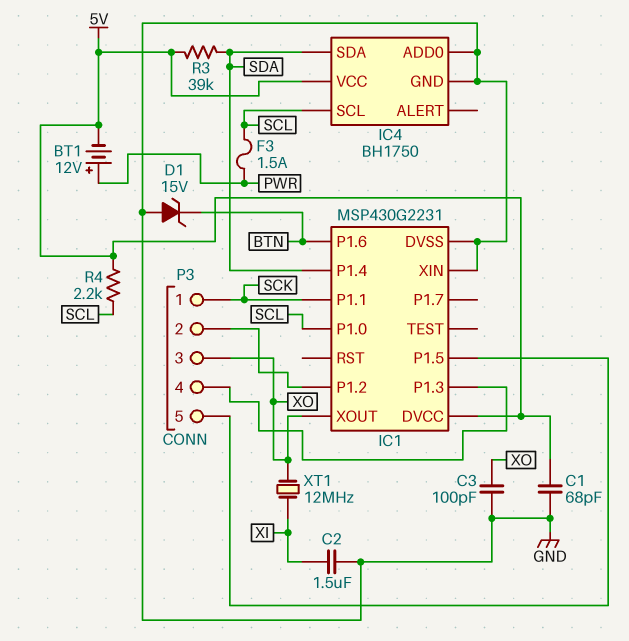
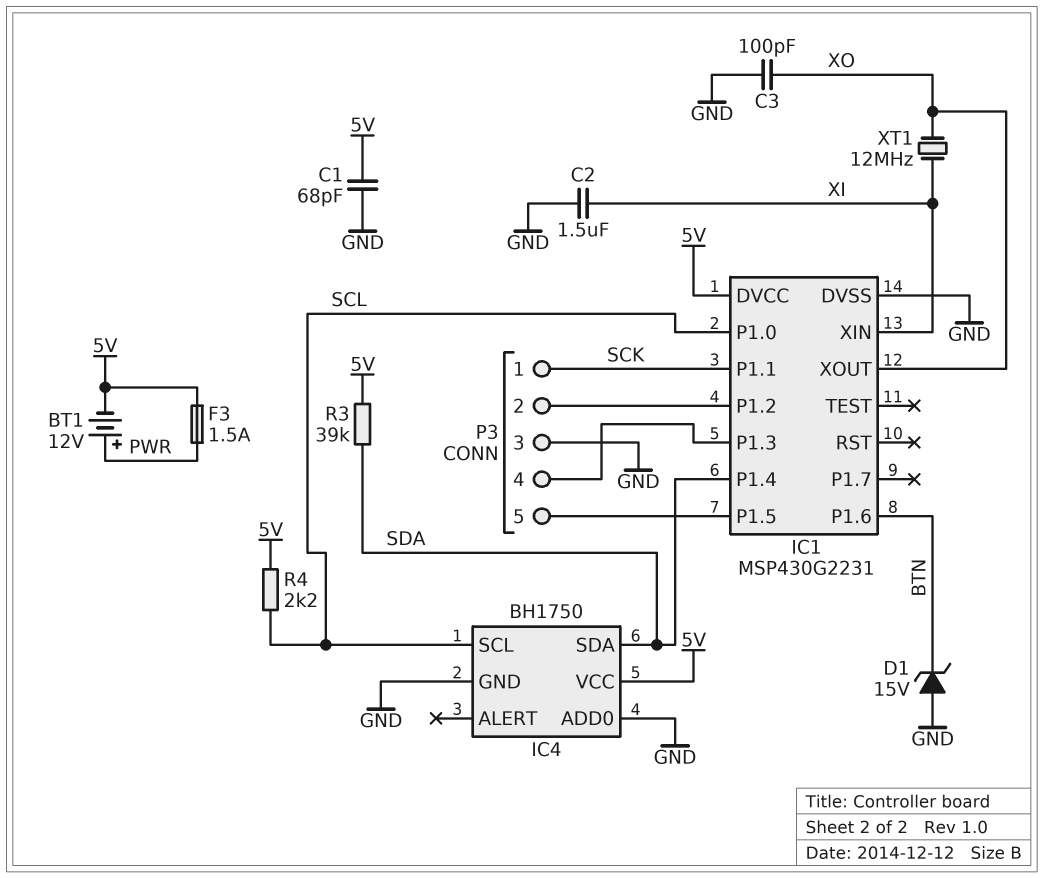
F3: 1.5A (PWR, SCL) -> 1.5A (5V, PWR)
IC1 pin XIN: GND -> XI
P3 pin 3: XO -> GND

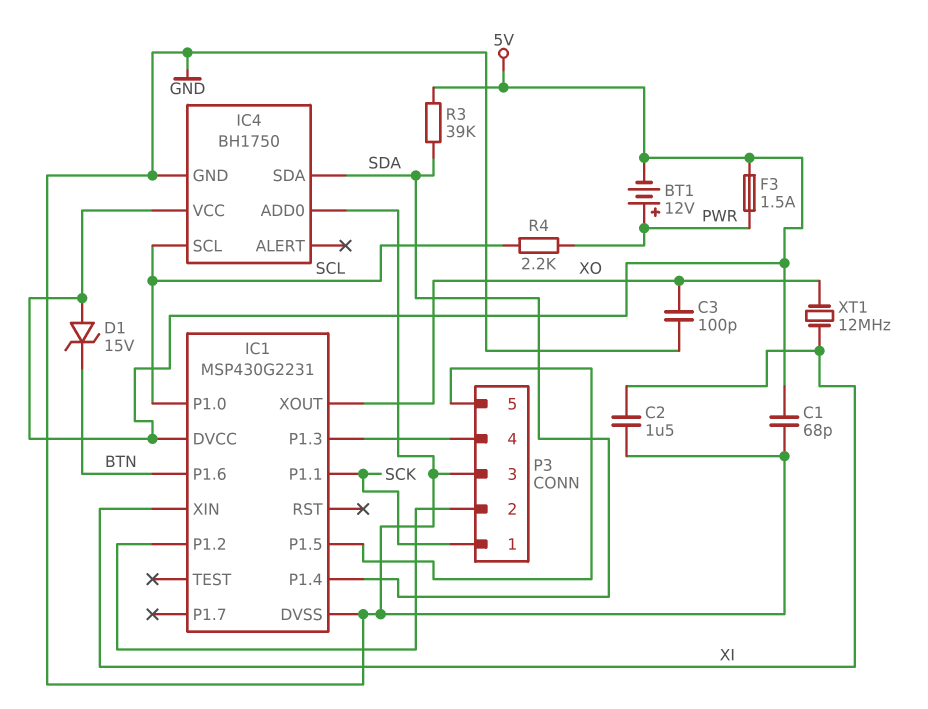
D1: zener 15V (A GND, K BTN) -> zener 15V (A 5V, K BTN)
R4: 2.2k (5V, SCL) -> 2.2k (PWR, SCL)

